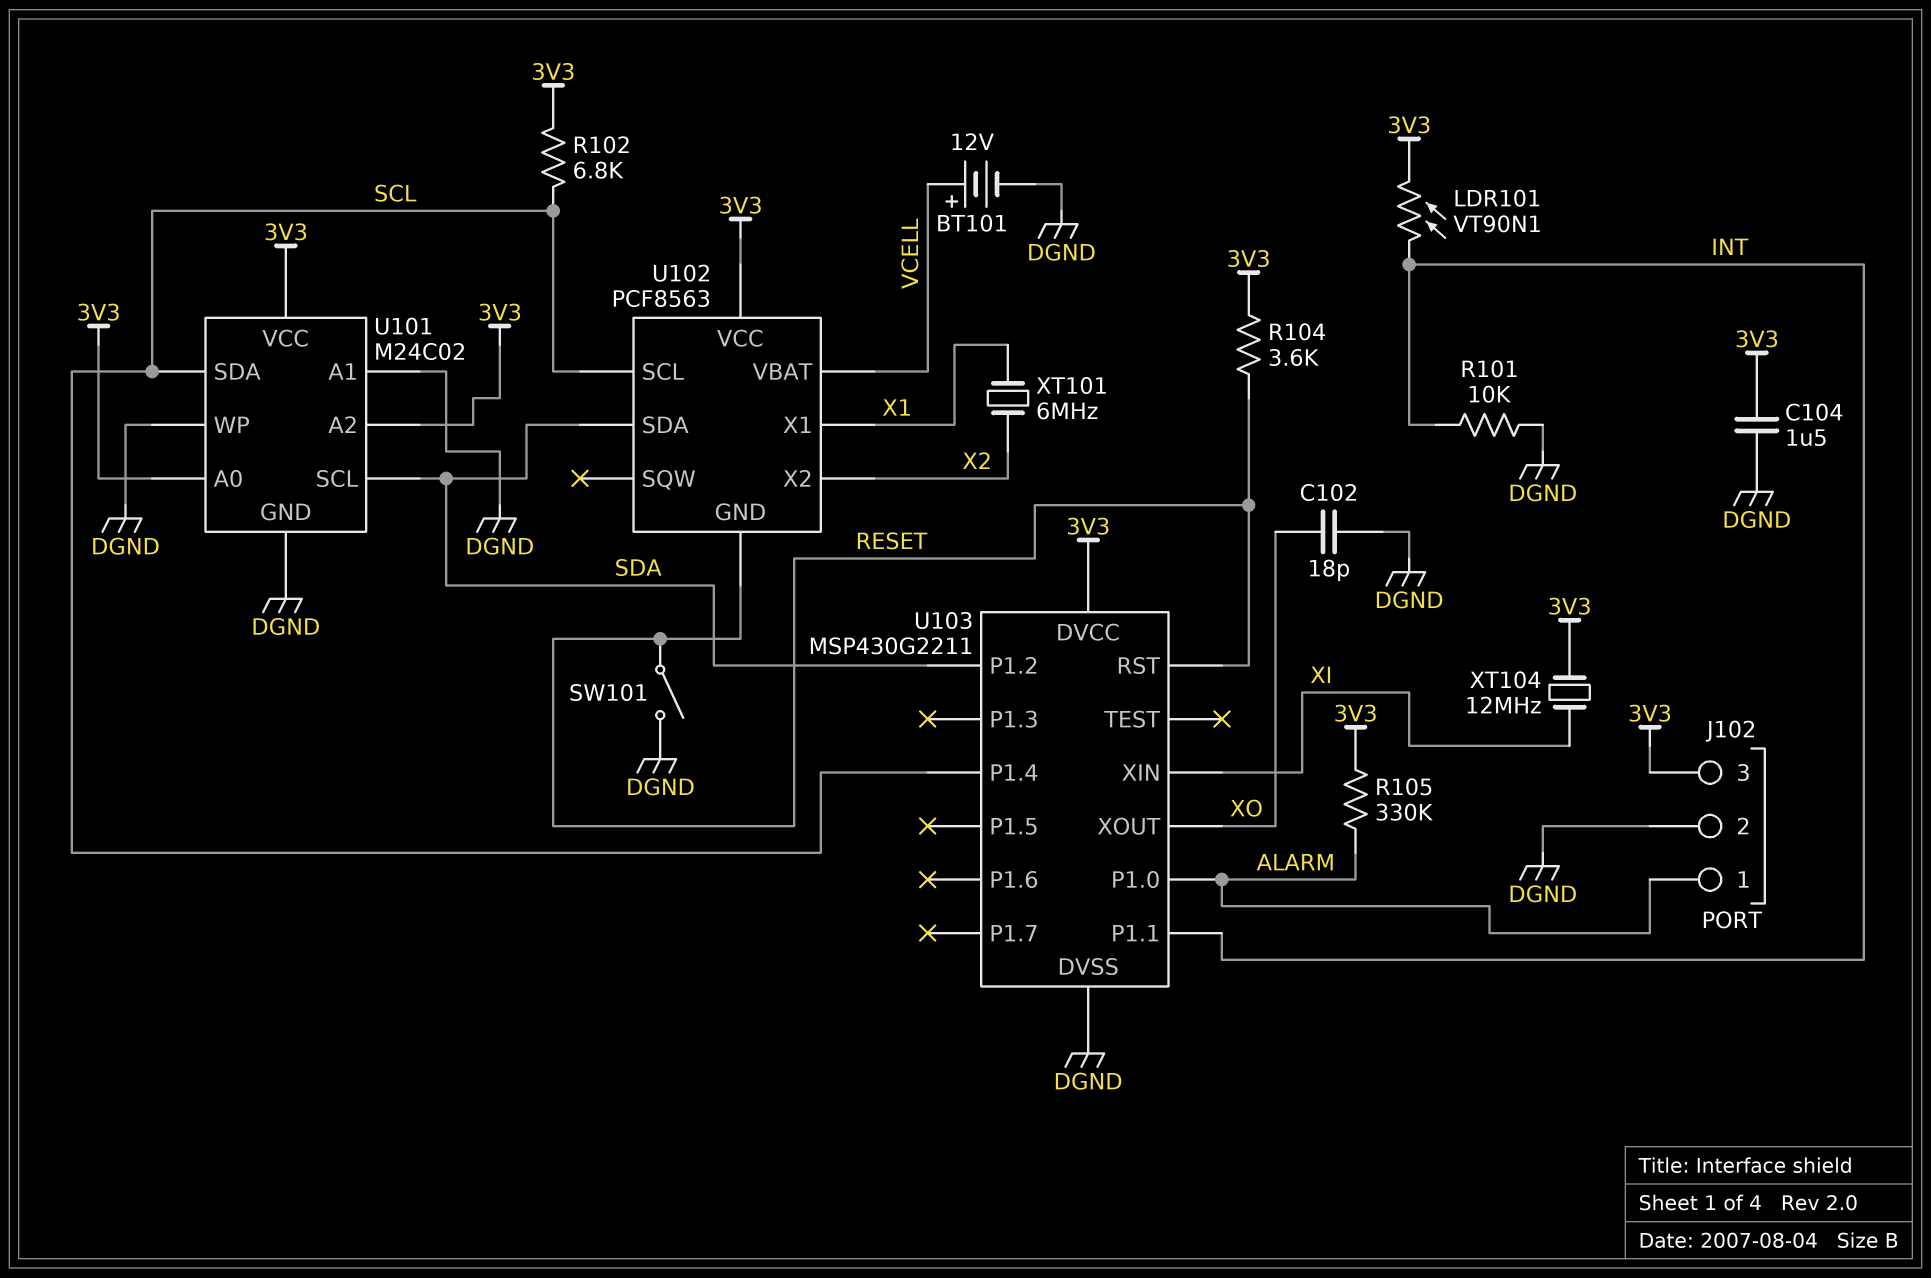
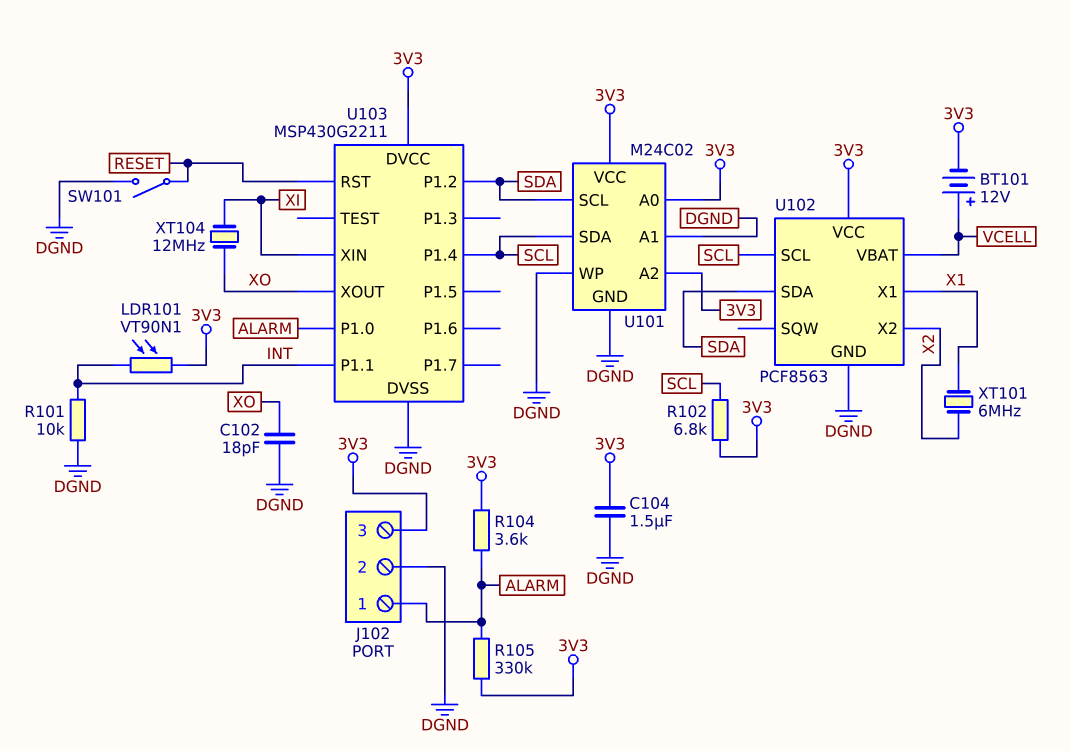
BT101: 12V (plus VCELL, minus DGND) -> 12V (plus VCELL, minus 3V3)
R104: 3.6k (3V3, RESET) -> 3.6k (3V3, ALARM)
U102 pin GND: RESET -> DGND
XT104: 12MHz (3V3, XI) -> 12MHz (XI, XO)

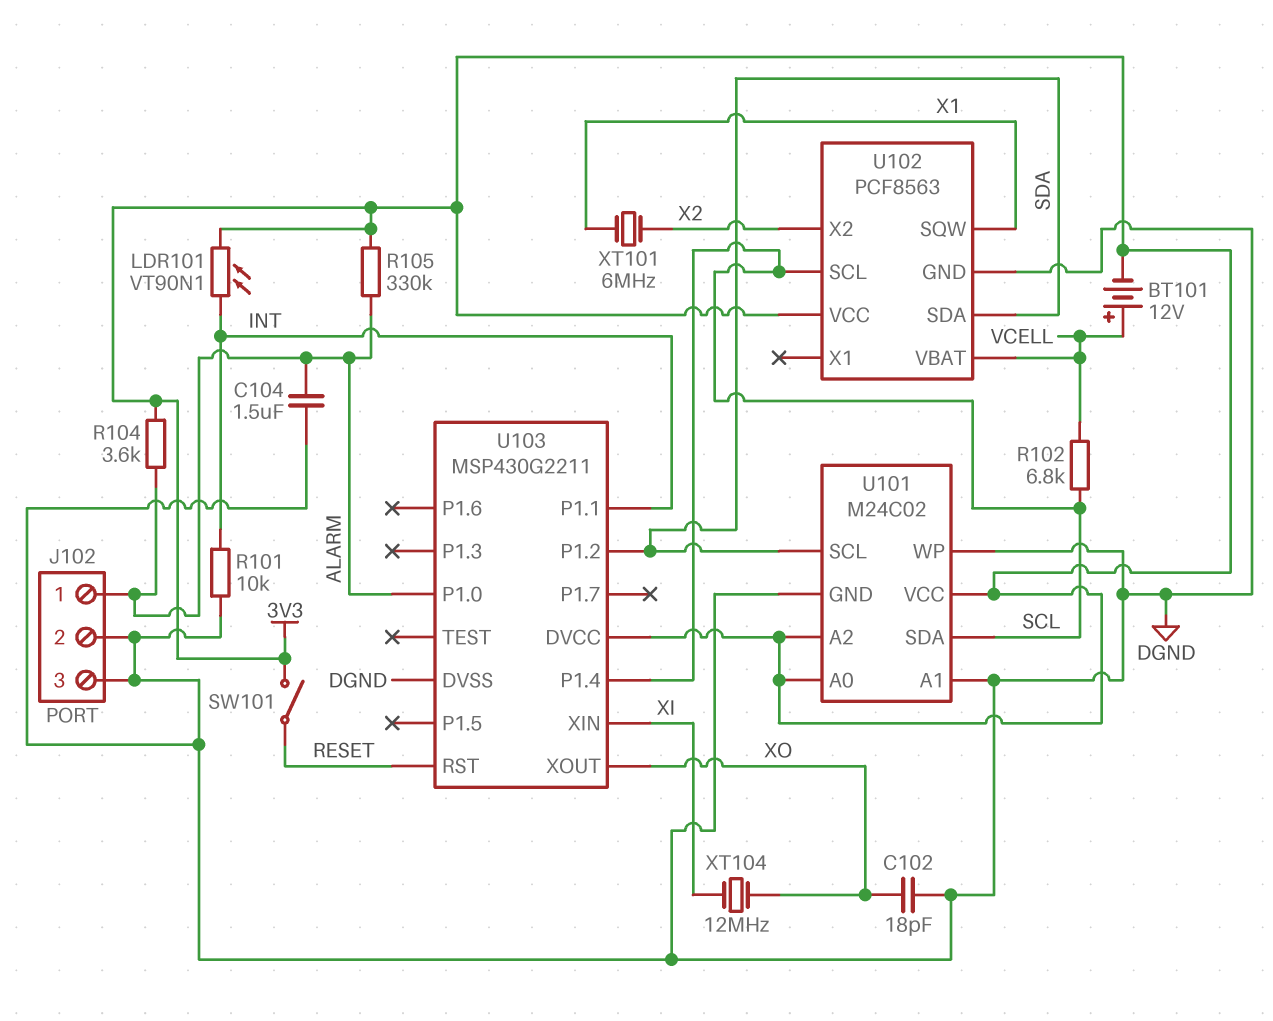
C104: 1.5uF (3V3, DGND) -> 1.5uF (ALARM, DGND)
J102 pin 3: 3V3 -> DGND
R102: 6.8k (3V3, SCL) -> 6.8k (SCL, VCELL)
SW101: switch (DGND, RESET) -> switch (3V3, RESET)
U102 pin SQW: none -> X1
U102 pin X1: X1 -> none

